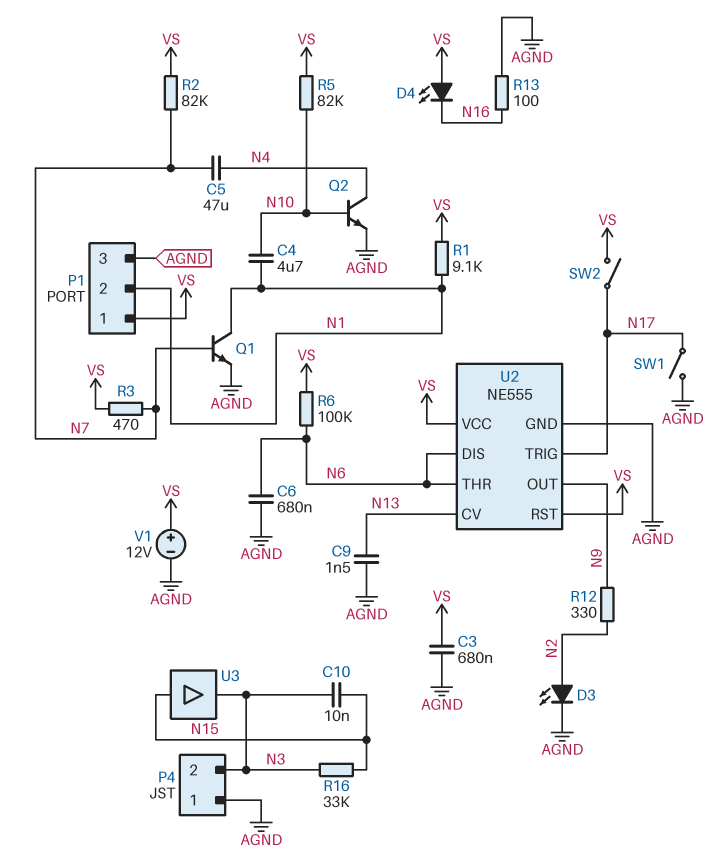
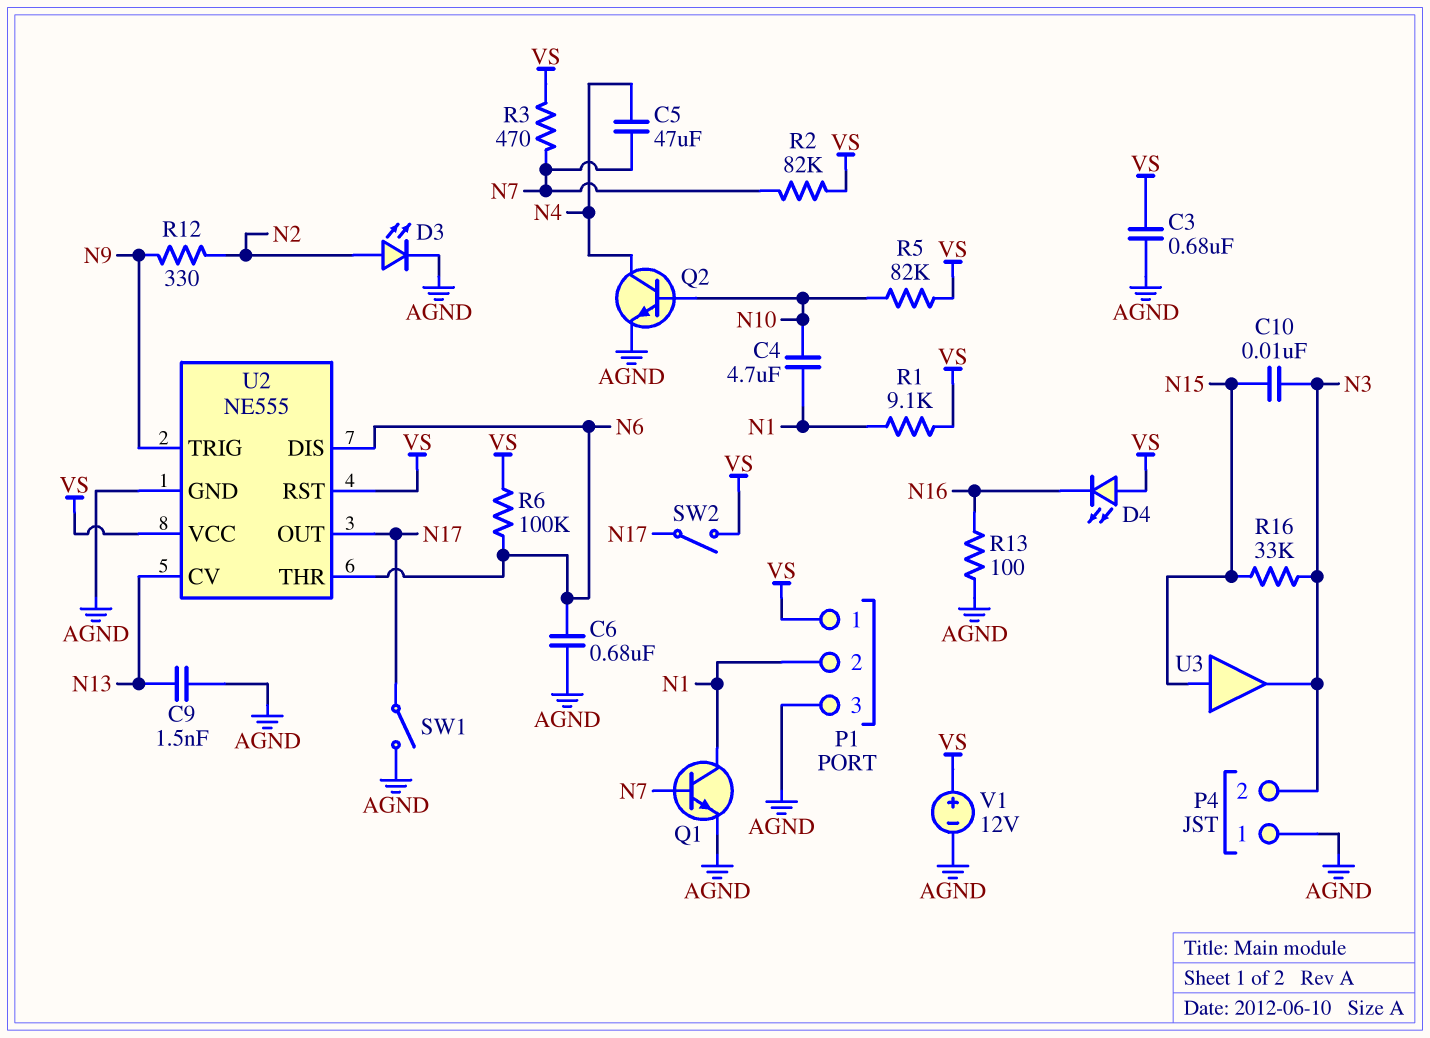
U2 pin OUT: N9 -> N17
U2 pin TRIG: N17 -> N9

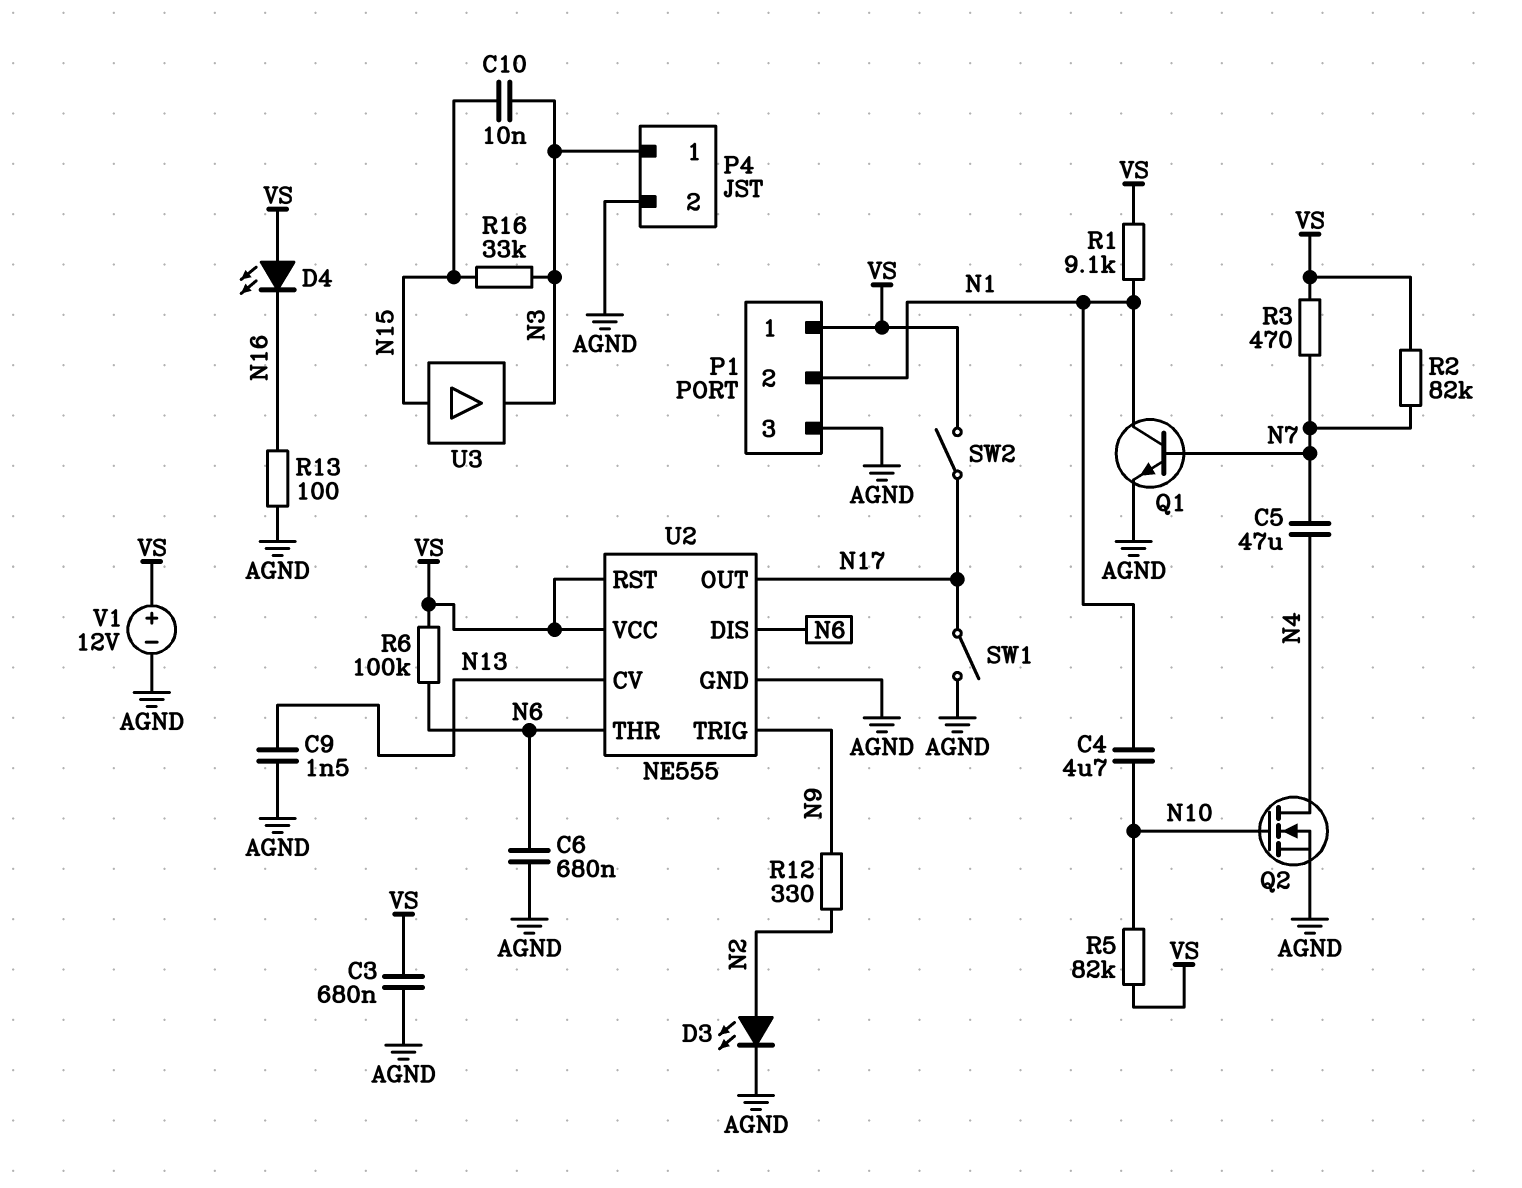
P4 pin 1: AGND -> N3
P4 pin 2: N3 -> AGND
Q2: NPN (B N10, C N4, E AGND) -> NMOS (G N10, D N4, S AGND)

